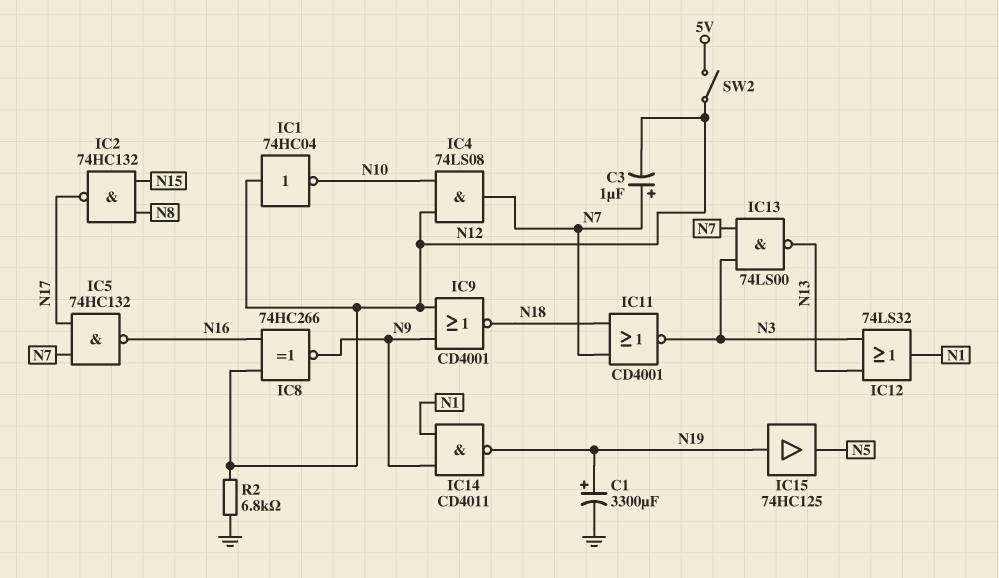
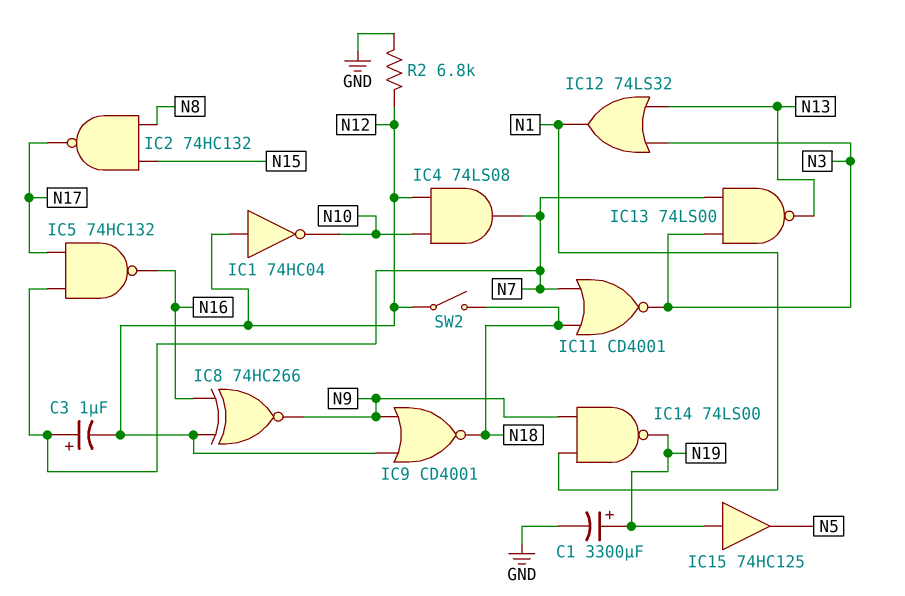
IC14: NAND CD4011 (in N1, in N9, out N19) -> NAND 74LS00 (in N1, in N9, out N19)
SW2: switch (5V, N12) -> switch (N12, N18)

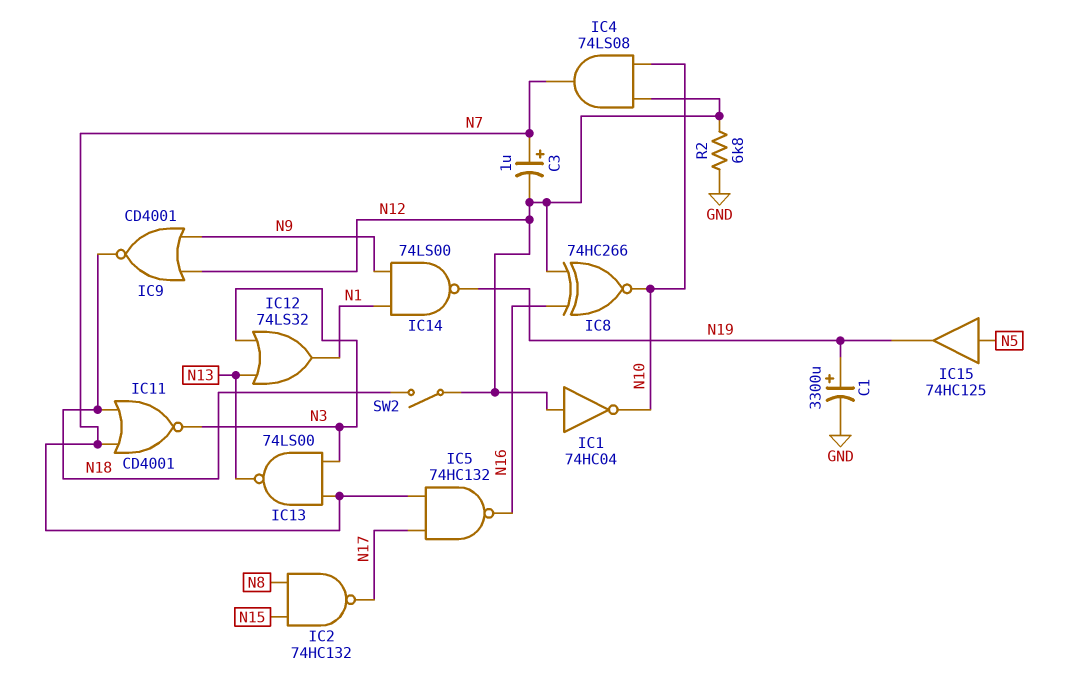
IC8: XNOR 74HC266 (in N12, in N16, out N9) -> XNOR 74HC266 (in N12, in N16, out N10)
IC15: buffer 74HC125 (in N19, out N5) -> buffer 74HC125 (in N5, out N19)

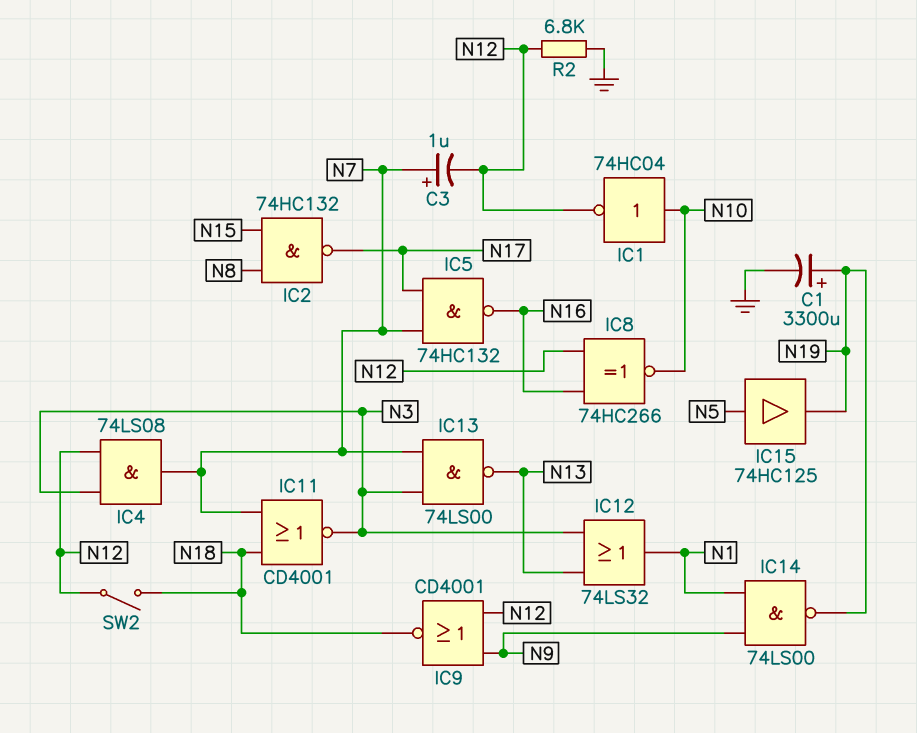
IC1: NOT 74HC04 (in N12, out N10) -> NOT 74HC04 (in N10, out N12)
IC4: AND 74LS08 (in N10, in N12, out N7) -> AND 74LS08 (in N3, in N12, out N7)

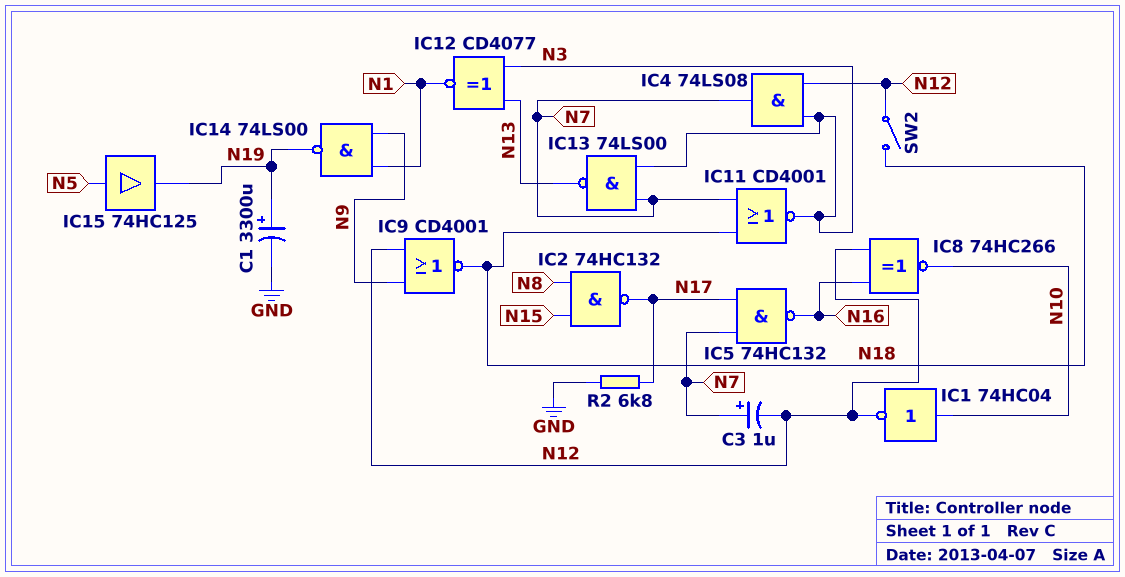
IC12: OR 74LS32 (in N3, in N13, out N1) -> XNOR CD4077 (in N3, in N13, out N1)
R2: 6.8k (GND, N12) -> 6.8k (GND, N17)

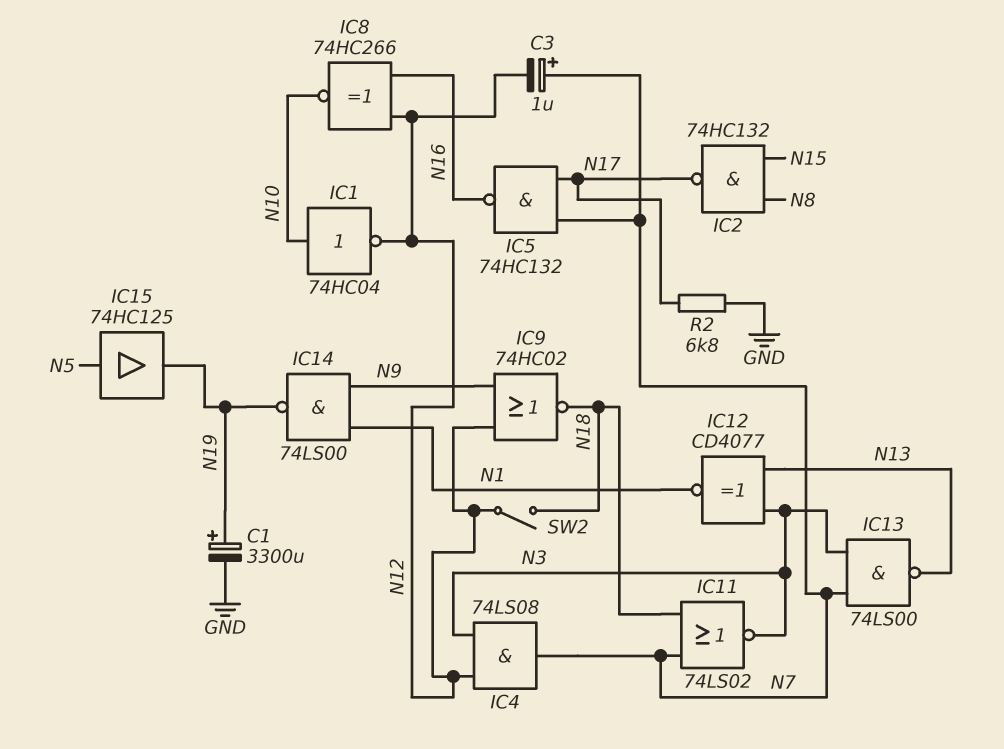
IC9: NOR CD4001 (in N9, in N12, out N18) -> NOR 74HC02 (in N9, in N12, out N18)
IC11: NOR CD4001 (in N7, in N18, out N3) -> NOR 74LS02 (in N7, in N18, out N3)

